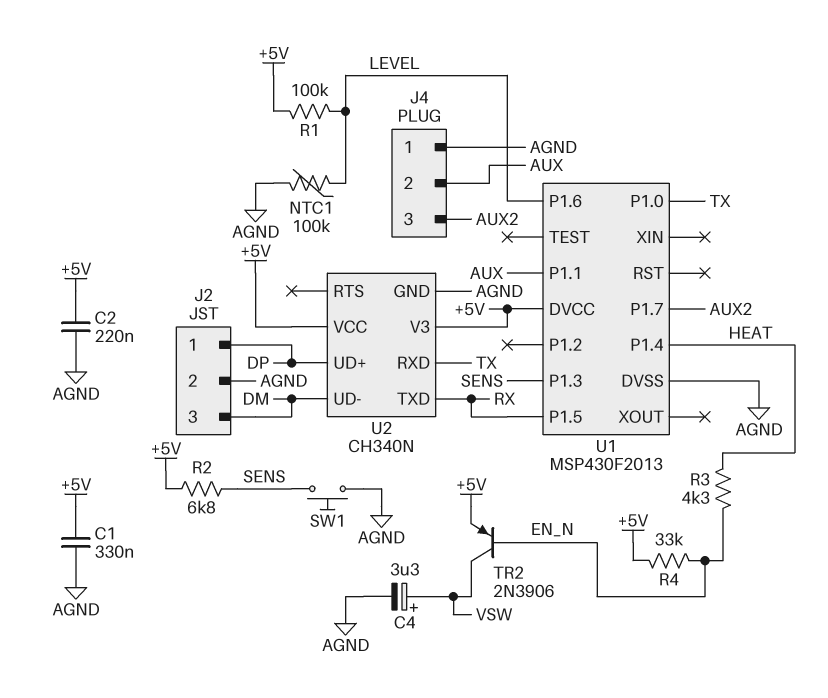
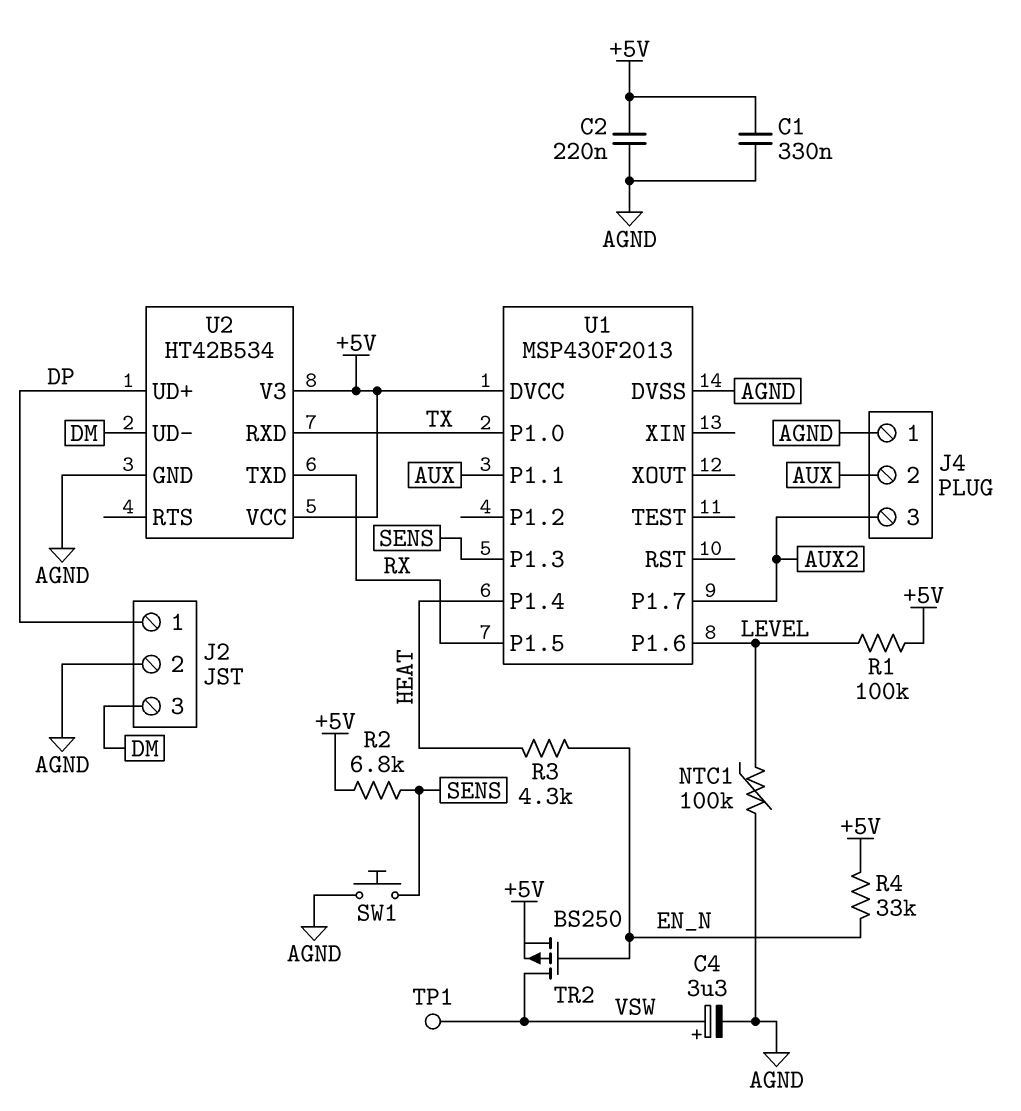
TP1: none -> test point (VSW)
TR2: PNP 2N3906 (B EN_N, C VSW, E +5V) -> PMOS BS250 (G EN_N, D VSW, S +5V)
U2: CH340N -> HT42B534

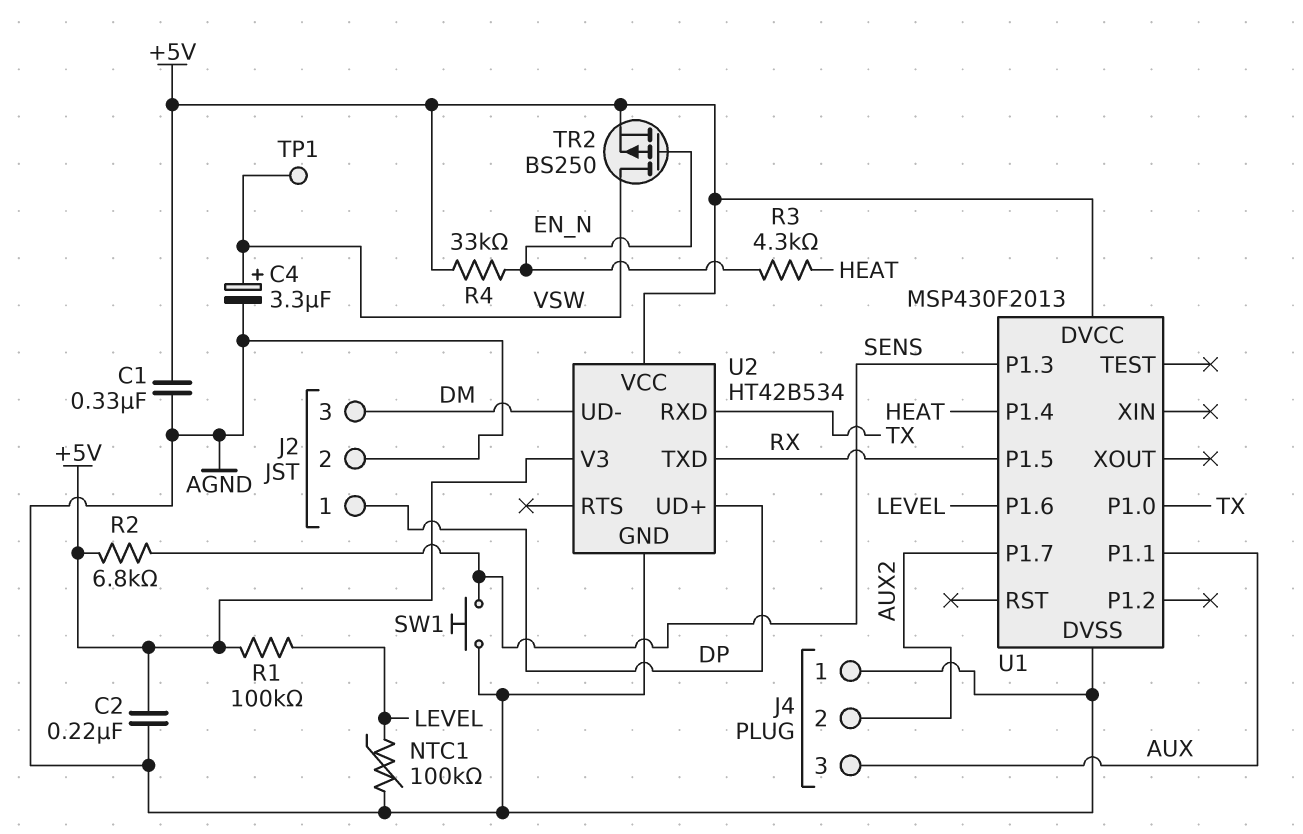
J4 pin 2: AUX -> AUX2
J4 pin 3: AUX2 -> AUX

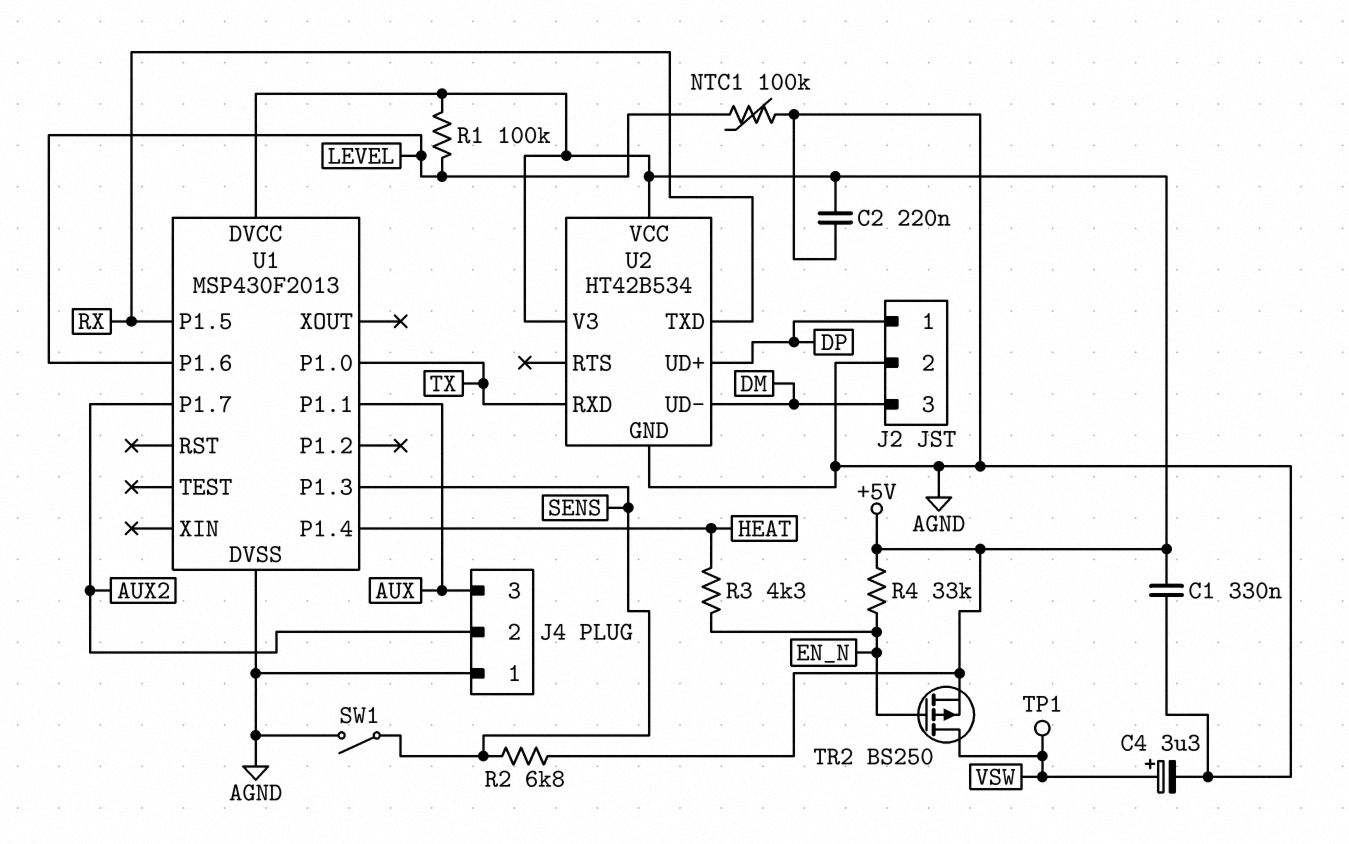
SW1: button (AGND, SENS) -> switch (AGND, SENS)

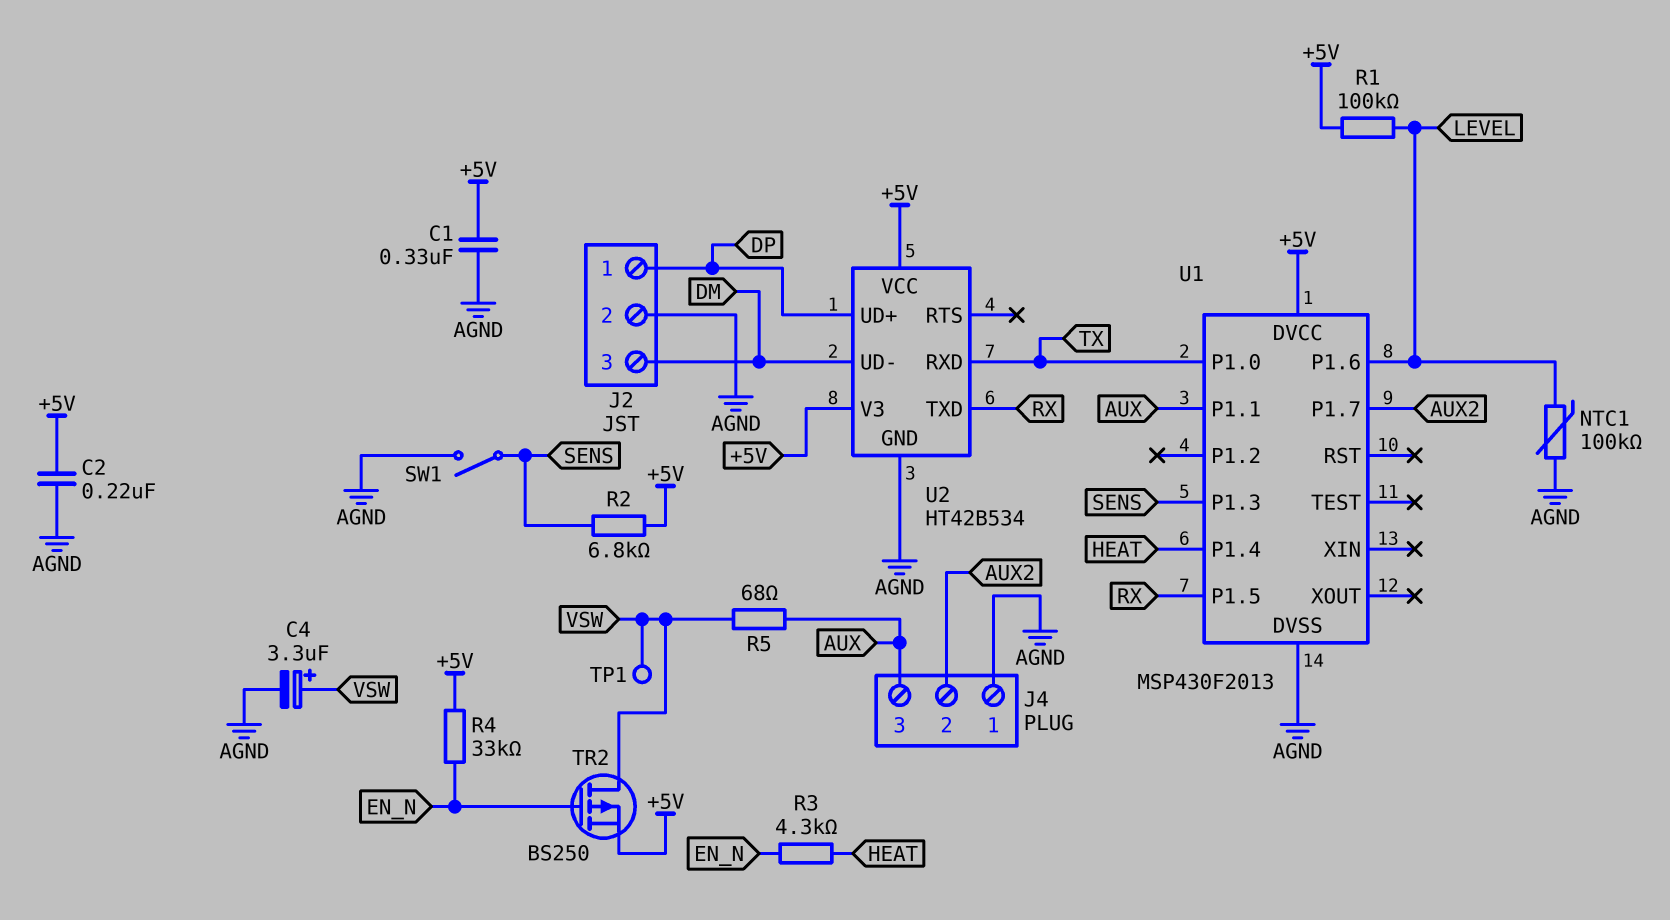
R5: none -> 68 (AUX, VSW)

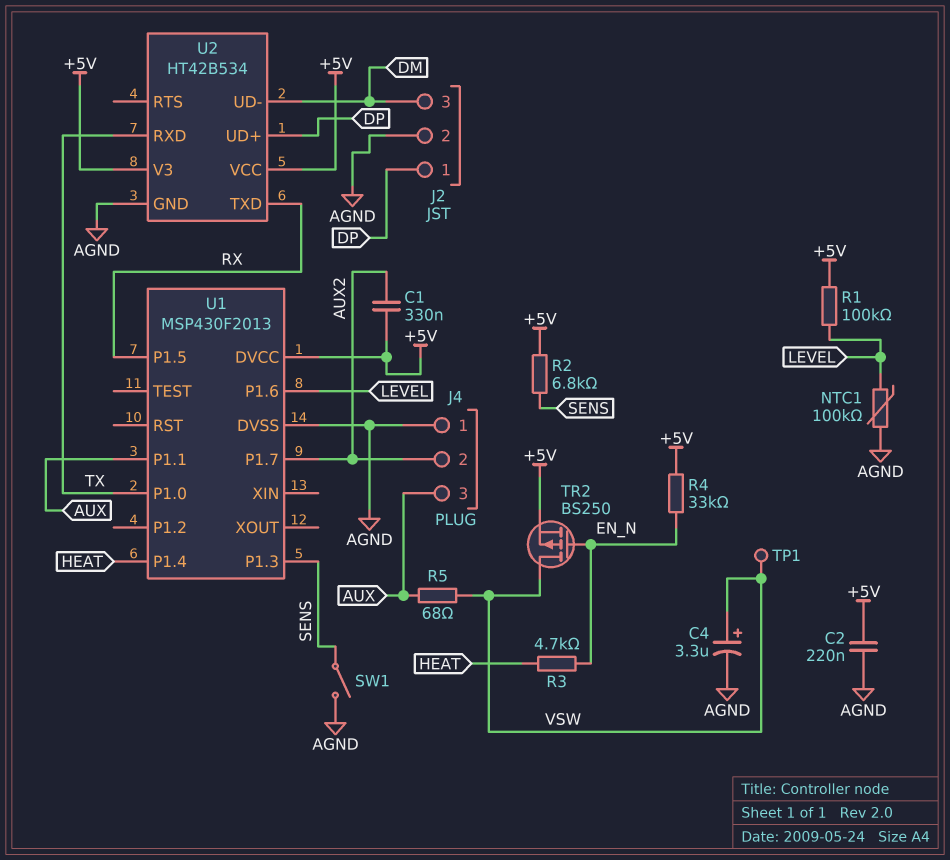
C1: 330nF (+5V, AGND) -> 330nF (+5V, AUX2)
R3: 4.3k (EN_N, HEAT) -> 4.7k (EN_N, HEAT)

